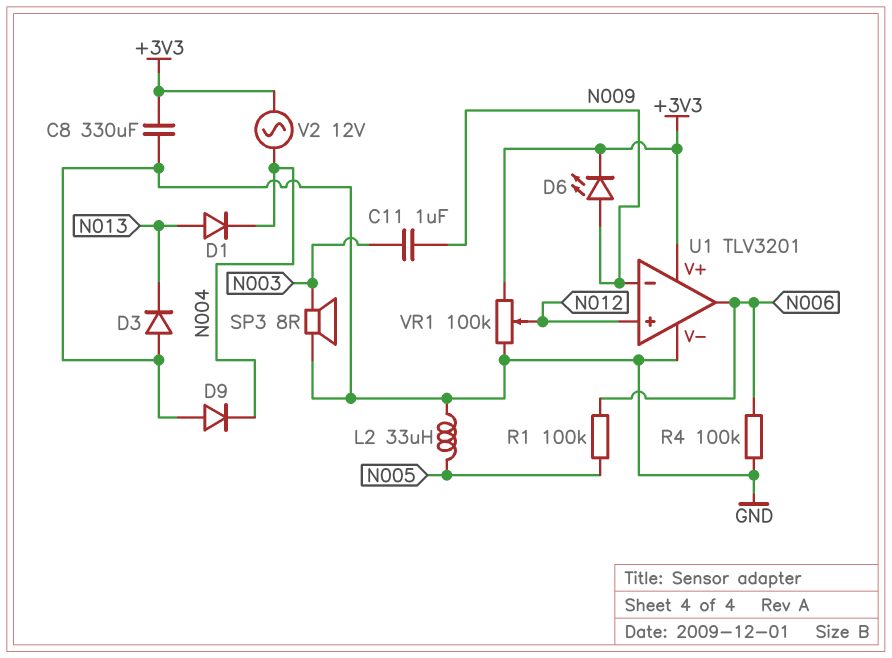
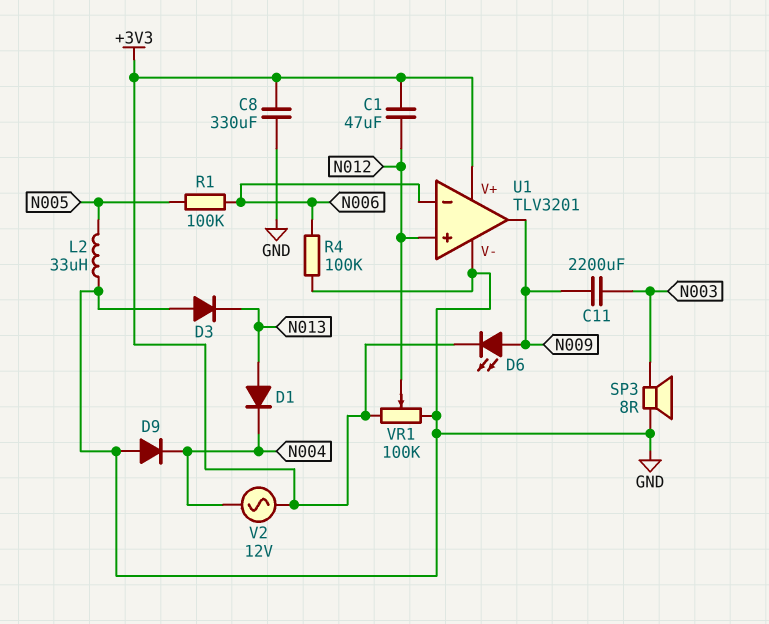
C1: none -> 47uF (+3V3, N012)
C11: 1uF (N003, N009) -> 2200uF (N003, N009)
U1 pin in-: N009 -> N006
U1 pin out: N006 -> N009

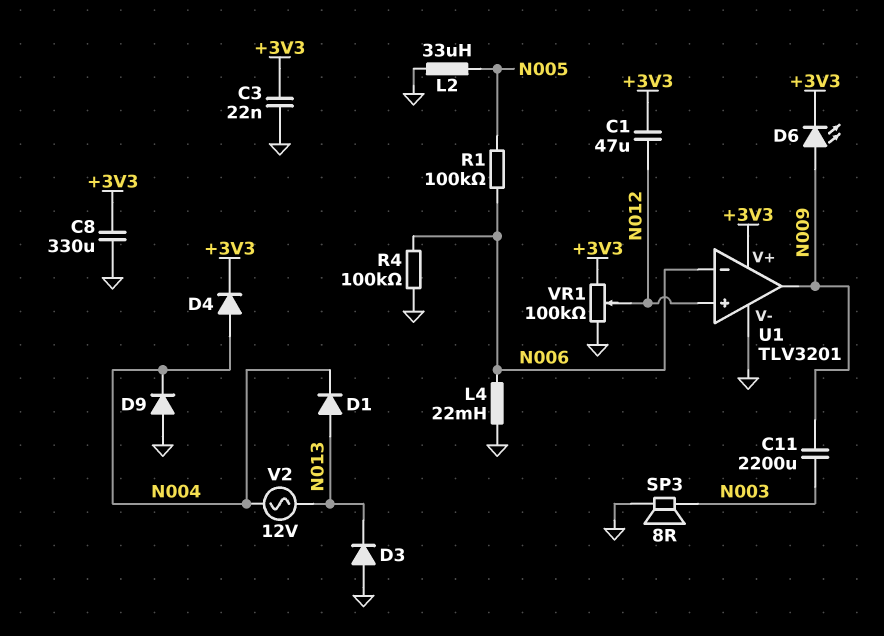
C3: none -> 22nF (+3V3, GND)
D4: none -> diode (A N004, K +3V3)
L4: none -> 22mH (GND, N006)
V2: AC 12V (+3V3, N004) -> AC 12V (N004, N013)

